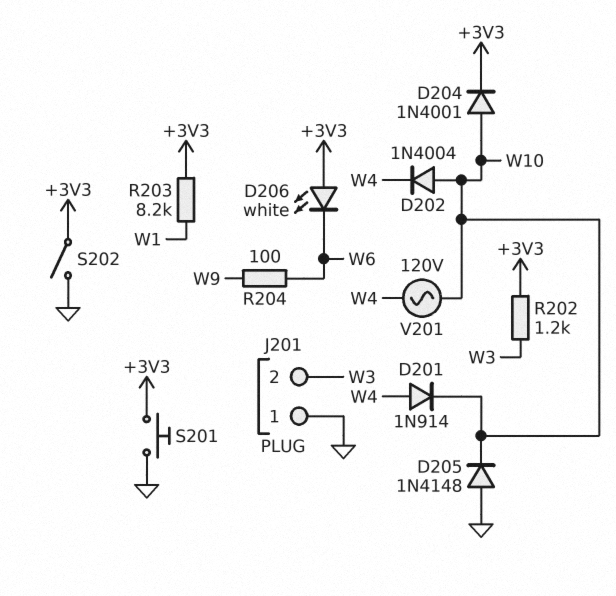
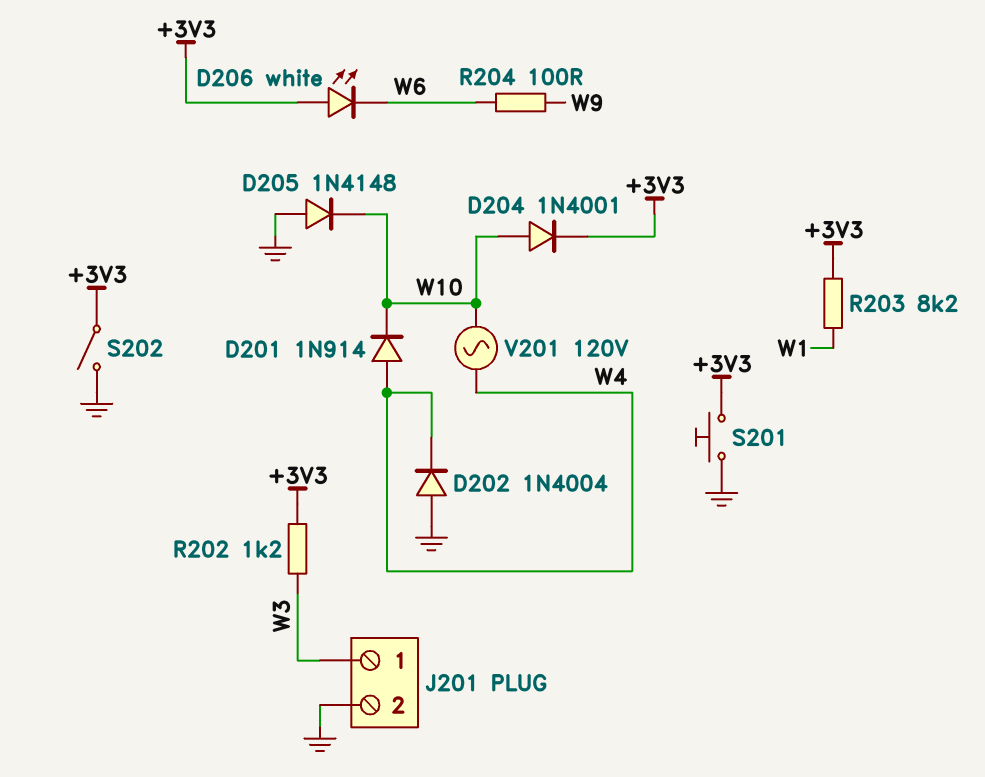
D202: diode 1N4004 (A W10, K W4) -> diode 1N4004 (A GND, K W4)
J201 pin 1: GND -> W3
J201 pin 2: W3 -> GND

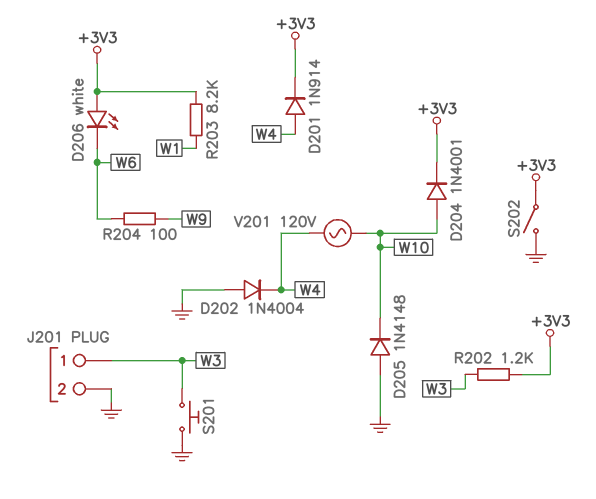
D201: diode 1N914 (A W4, K W10) -> diode 1N914 (A W4, K +3V3)
S201: button (+3V3, GND) -> button (GND, W3)

